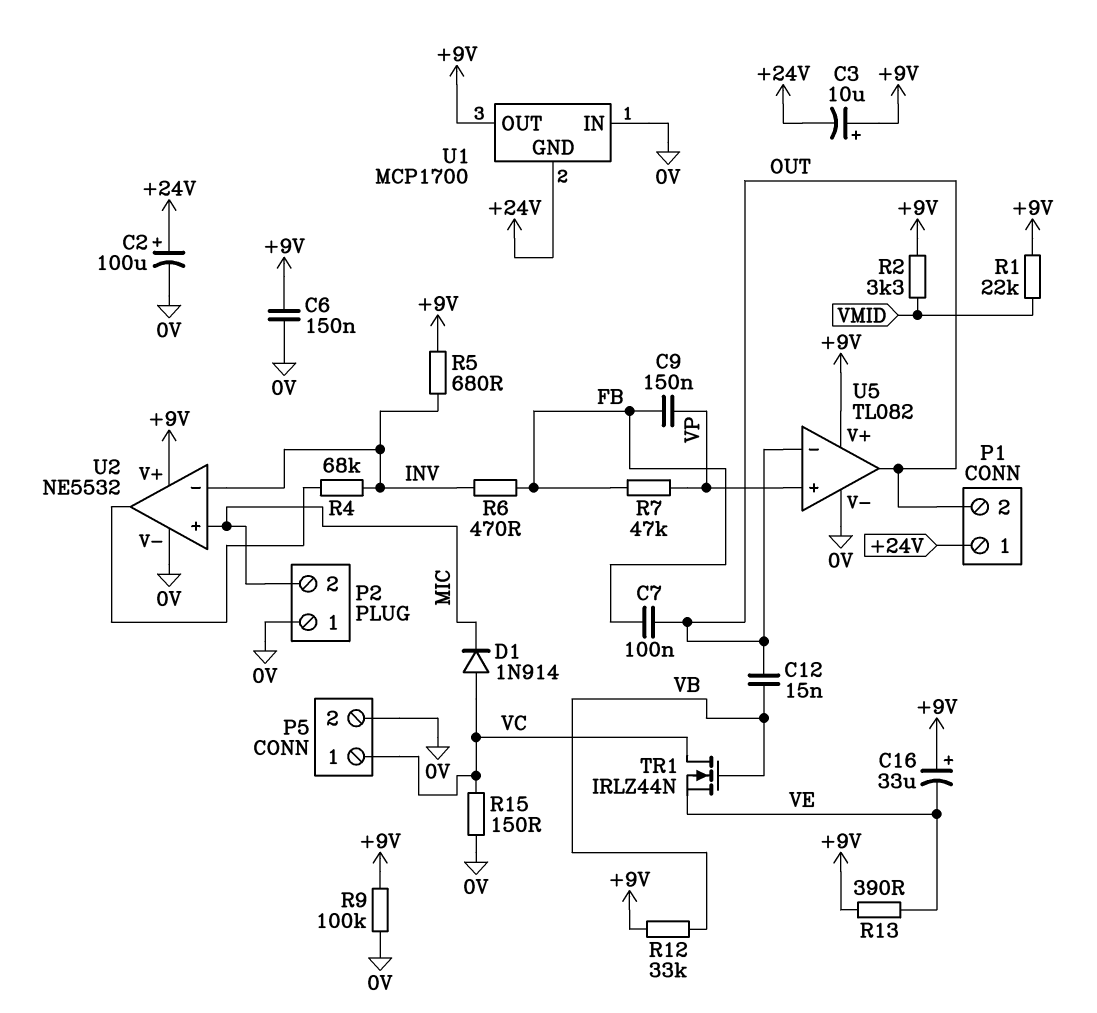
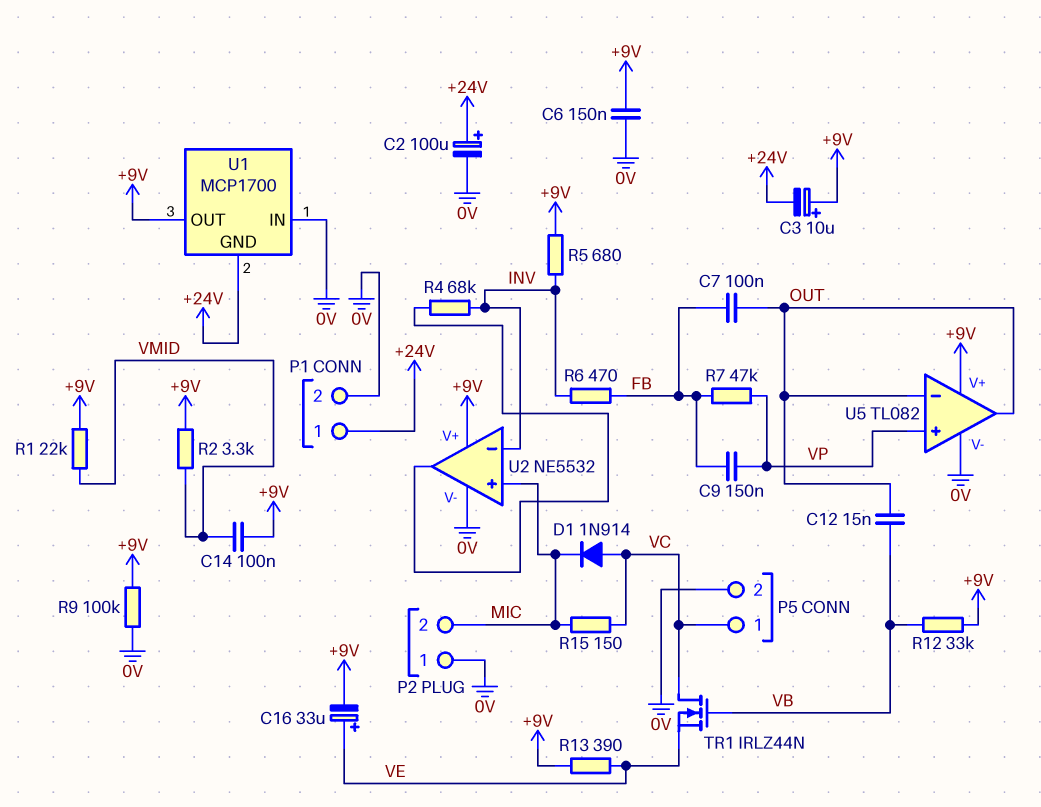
C14: none -> 100nF (+9V, VMID)
C16: 33uF (plus +9V, minus VE) -> 33uF (plus VE, minus +9V)
P1 pin 2: OUT -> 0V
R15: 150 (0V, VC) -> 150 (MIC, VC)

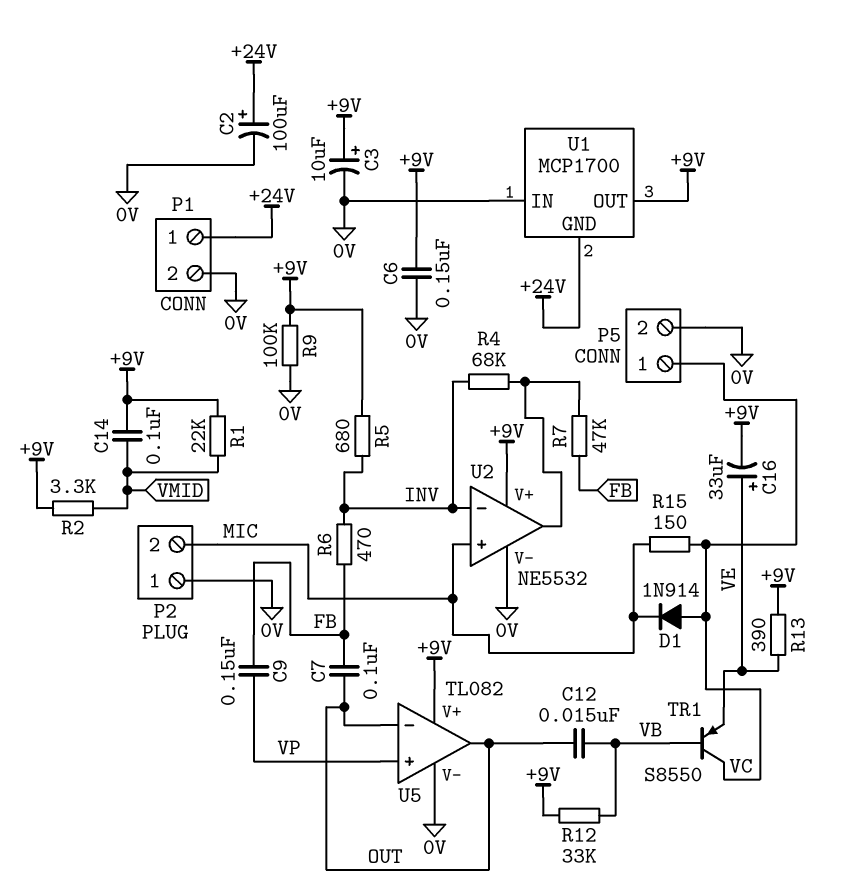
C3: 10uF (plus +9V, minus +24V) -> 10uF (plus +9V, minus 0V)
R7: 47k (FB, VP) -> 47k (FB, U2/out)
TR1: NMOS IRLZ44N (G VB, D VC, S VE) -> PNP S8550 (B VB, C VC, E VE)

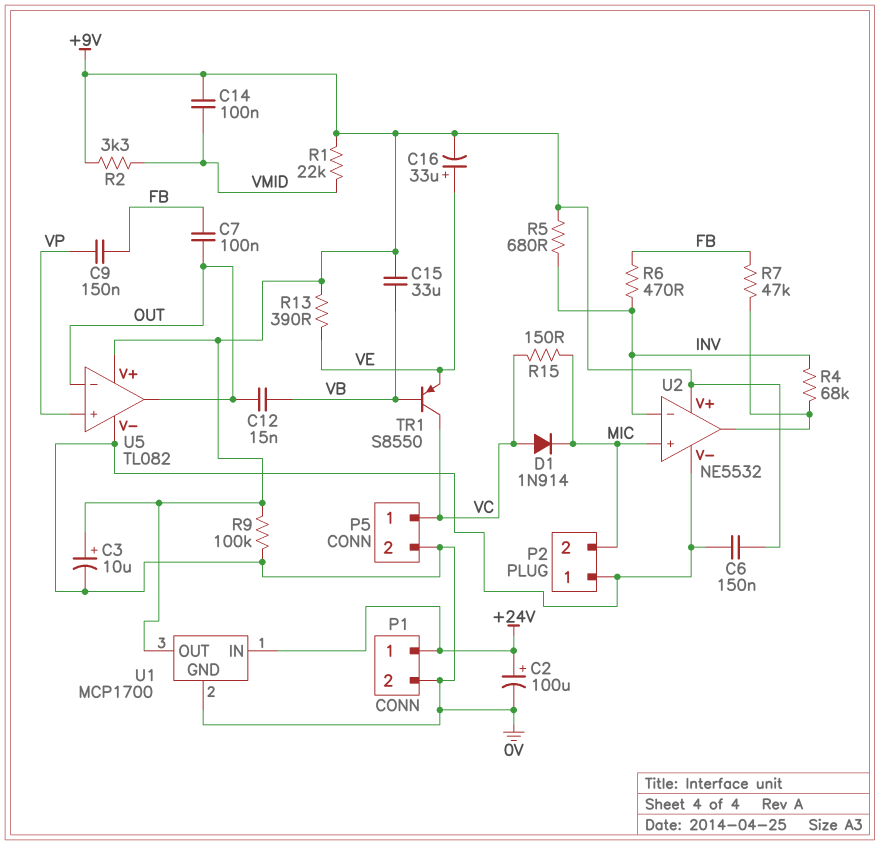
C15: none -> 33uF (+9V, VB)
R12: 33k (+9V, VB) -> none
U1 pin GND: +24V -> 0V
U1 pin IN: 0V -> +24V

